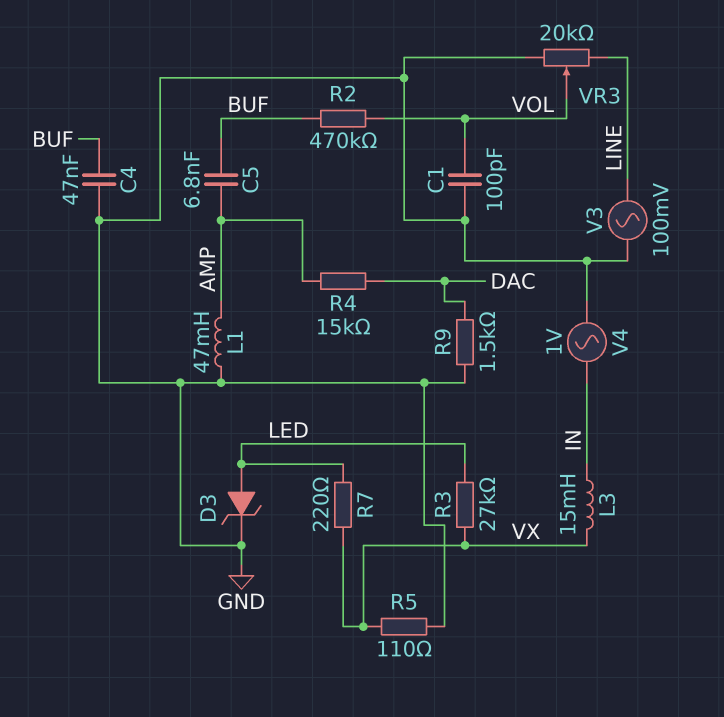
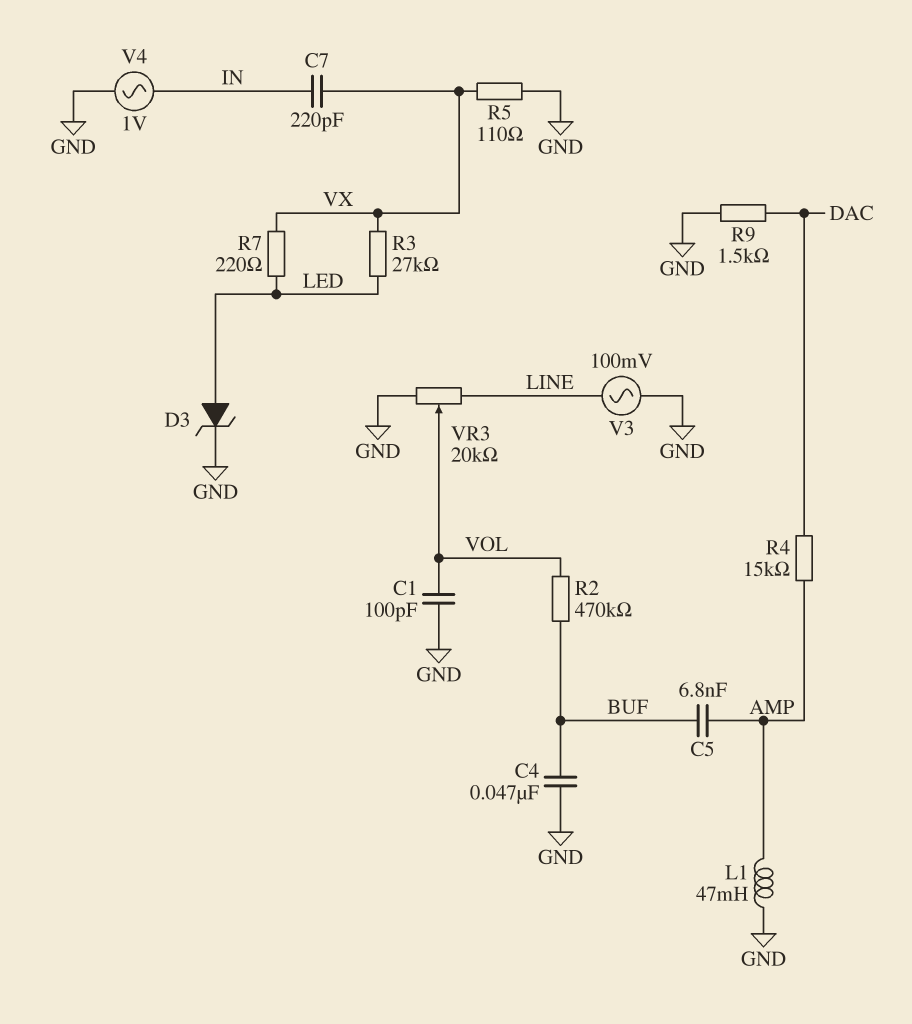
C7: none -> 220pF (IN, VX)
L3: 15mH (IN, VX) -> none

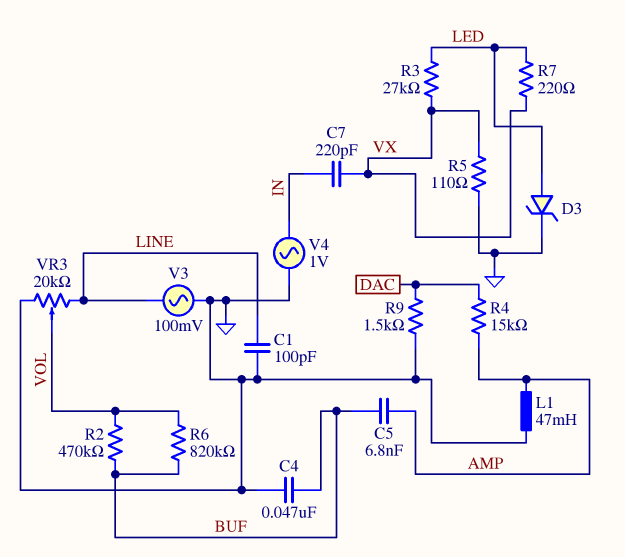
C1: 100pF (GND, VOL) -> 100pF (GND, LINE)
R6: none -> 820k (BUF, VOL)

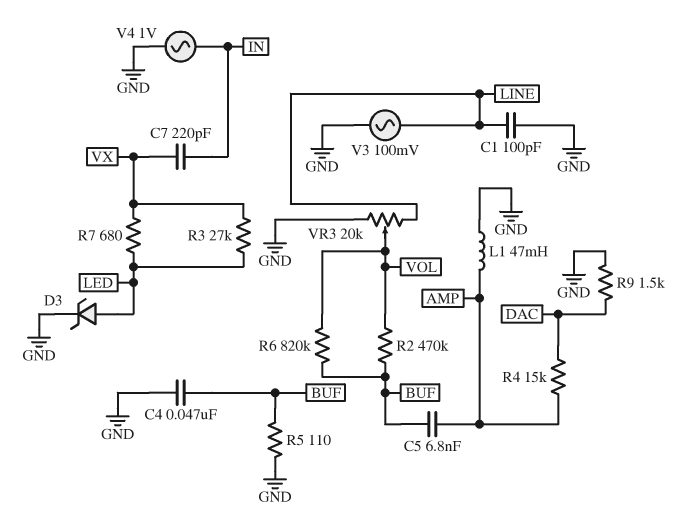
R5: 110 (GND, VX) -> 110 (BUF, GND)
R7: 220 (LED, VX) -> 680 (LED, VX)

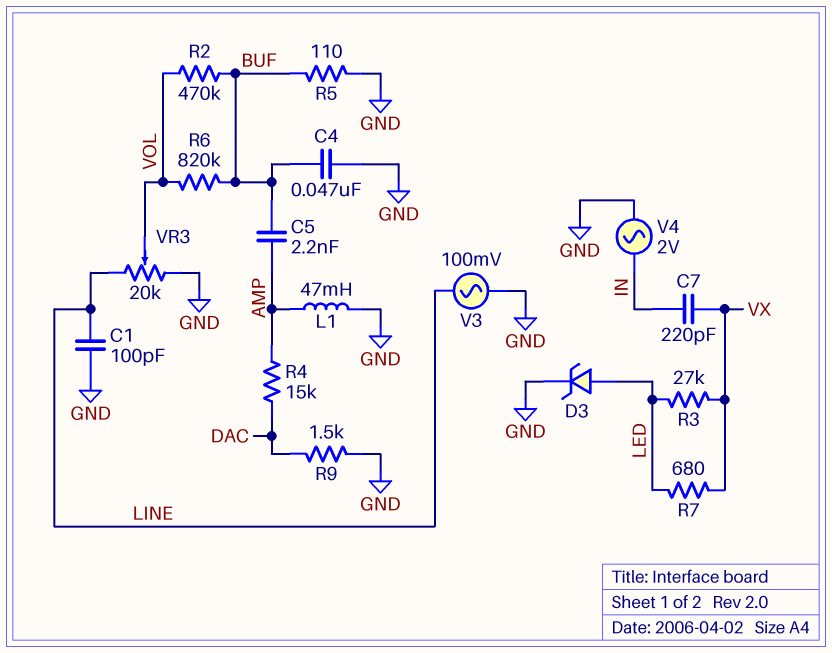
C5: 6.8nF (AMP, BUF) -> 2.2nF (AMP, BUF)
V4: AC 1V (GND, IN) -> AC 2V (GND, IN)

